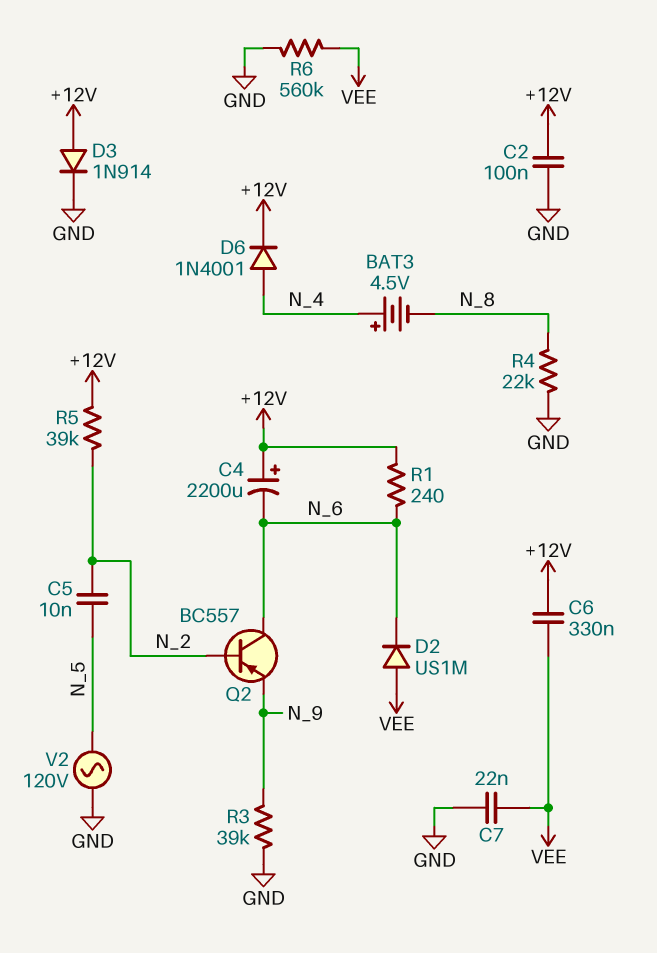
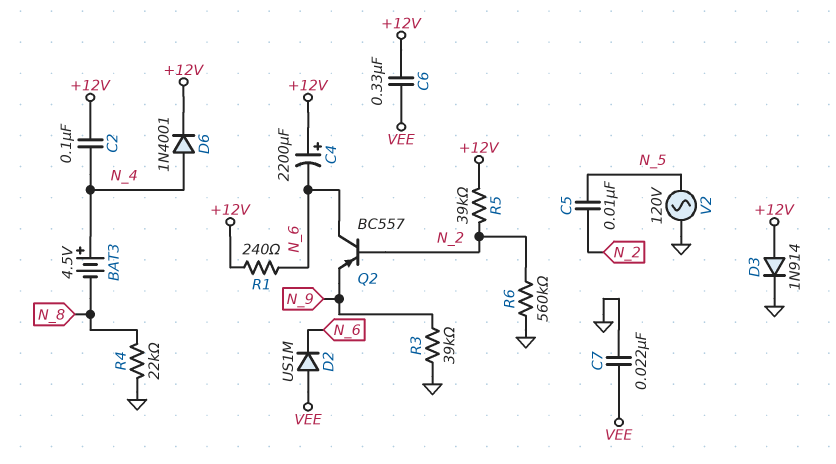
C2: 100nF (+12V, GND) -> 100nF (+12V, N_4)
R6: 560k (GND, VEE) -> 560k (GND, N_2)

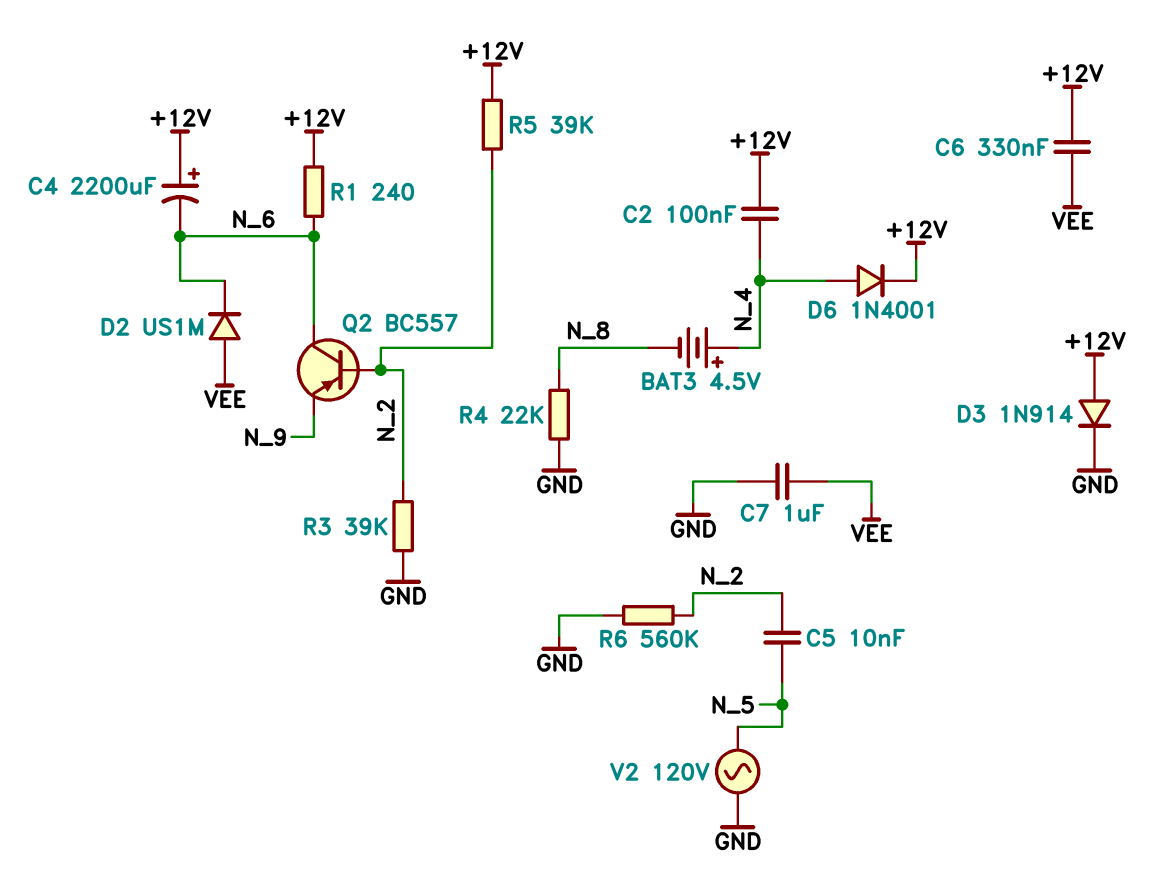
C7: 22nF (GND, VEE) -> 1uF (GND, VEE)
R3: 39k (GND, N_9) -> 39k (GND, N_2)

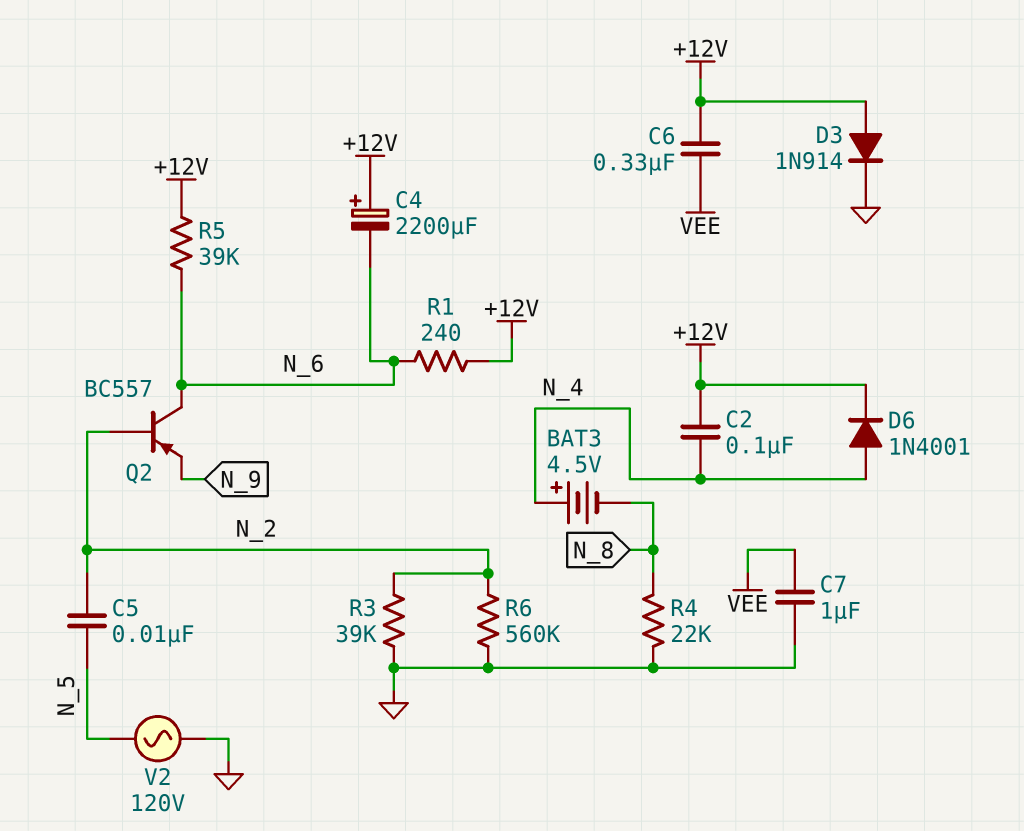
D2: diode US1M (A VEE, K N_6) -> none
R5: 39k (+12V, N_2) -> 39k (+12V, N_6)

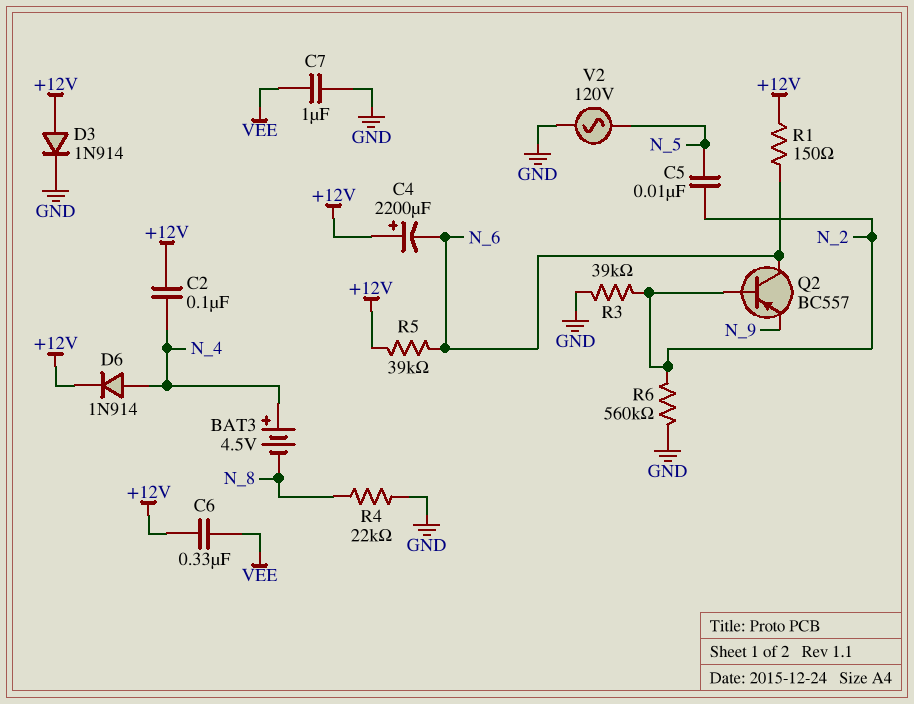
D6: diode 1N4001 (A N_4, K +12V) -> diode 1N914 (A N_4, K +12V)
R1: 240 (+12V, N_6) -> 150 (+12V, N_6)

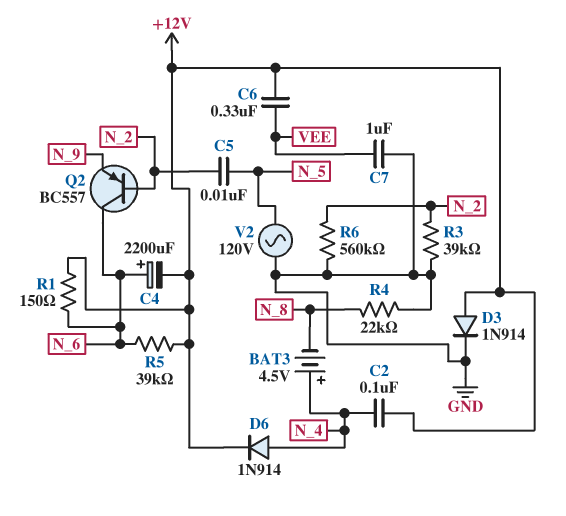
C4: 2200uF (plus +12V, minus N_6) -> 2200uF (plus N_6, minus +12V)

